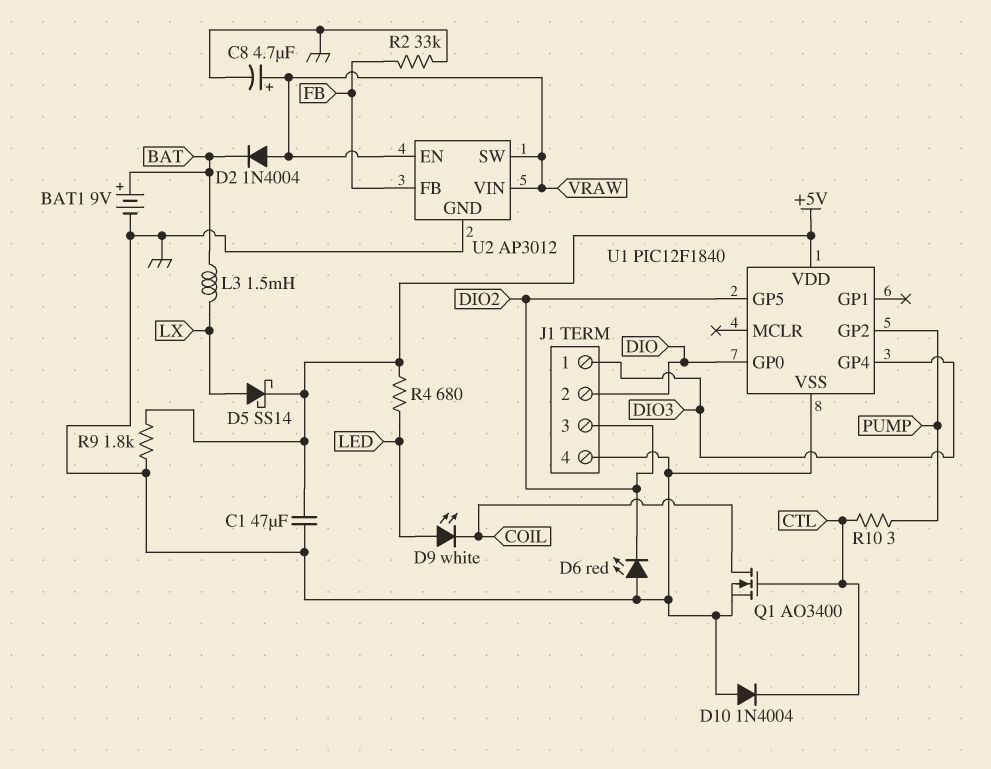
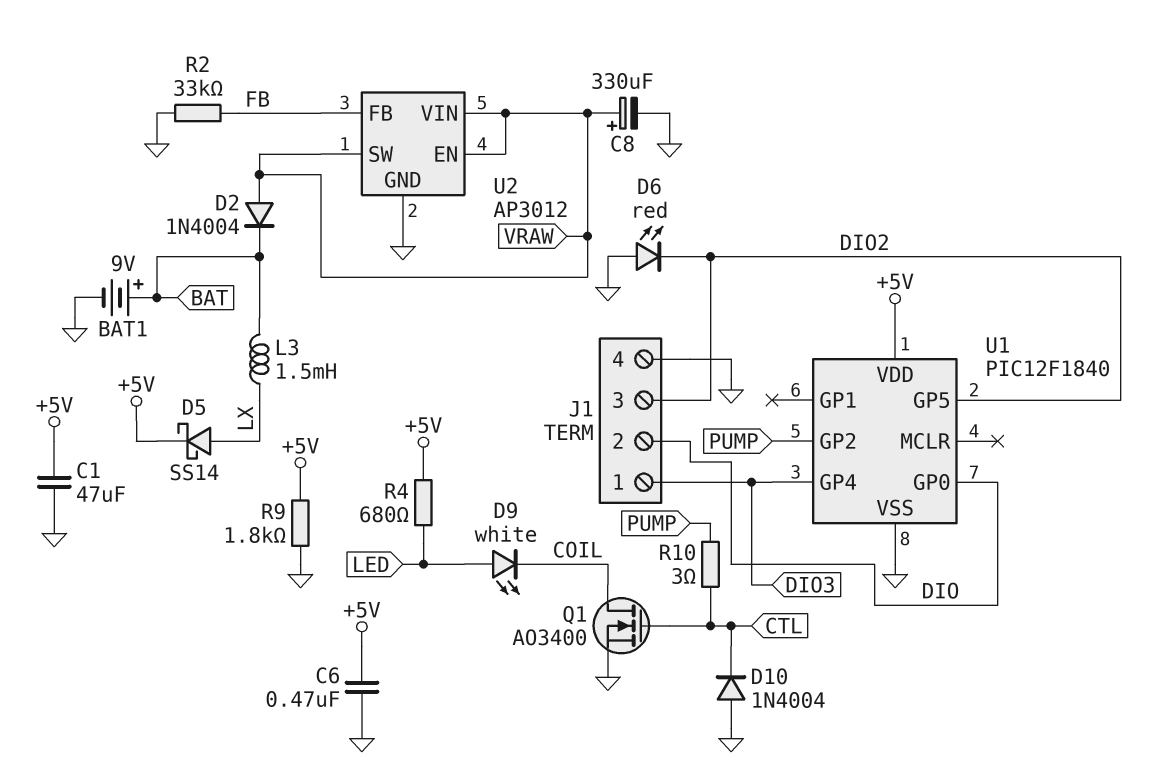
C6: none -> 470nF (+5V, GND)
C8: 4.7uF (plus VRAW, minus GND) -> 330uF (plus VRAW, minus GND)

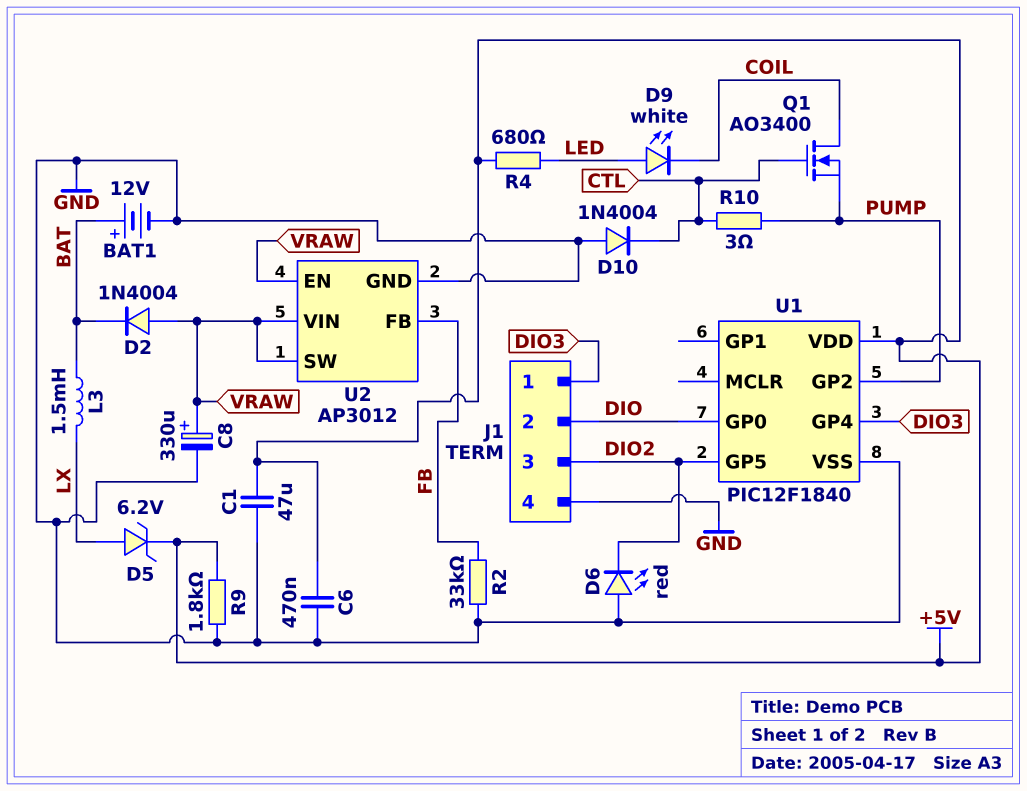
BAT1: 9V (plus BAT, minus GND) -> 12V (plus BAT, minus GND)
D5: schottky SS14 (A LX, K +5V) -> zener 6.2V (A LX, K +5V)
Q1: NMOS AO3400 (G CTL, D COIL, S GND) -> NMOS AO3400 (G CTL, D COIL, S PUMP)

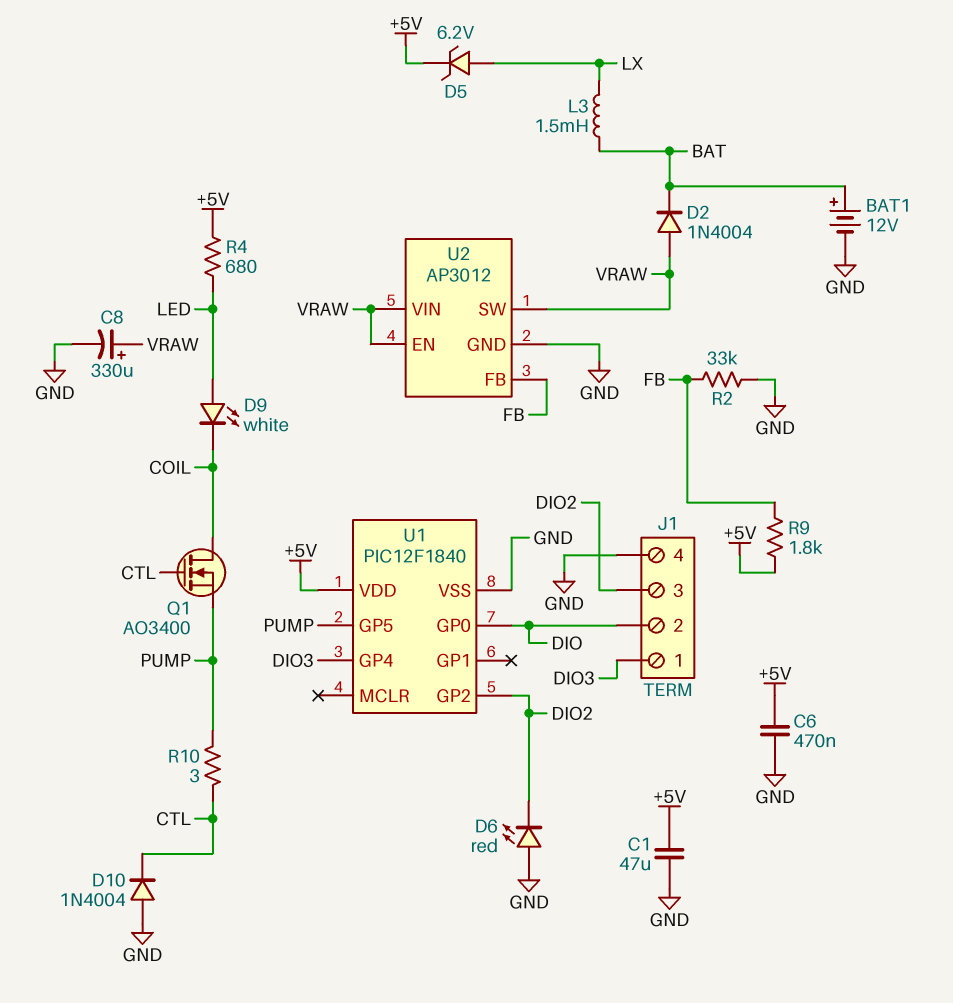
R9: 1.8k (+5V, GND) -> 1.8k (+5V, FB)
U1 pin GP2: PUMP -> DIO2
U1 pin GP5: DIO2 -> PUMP

